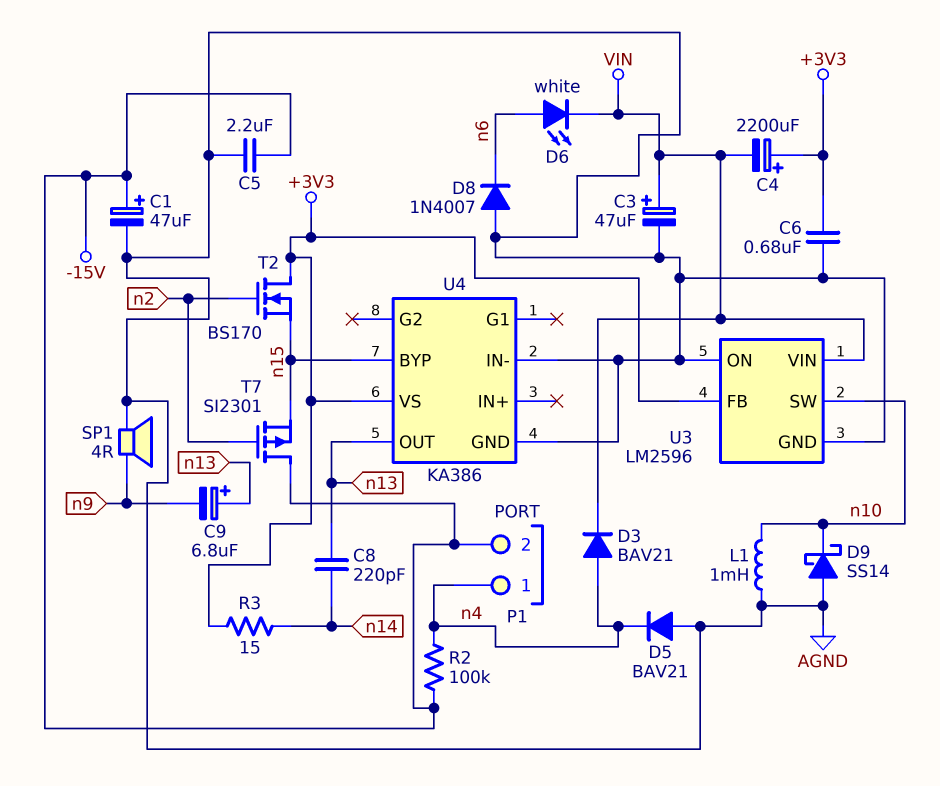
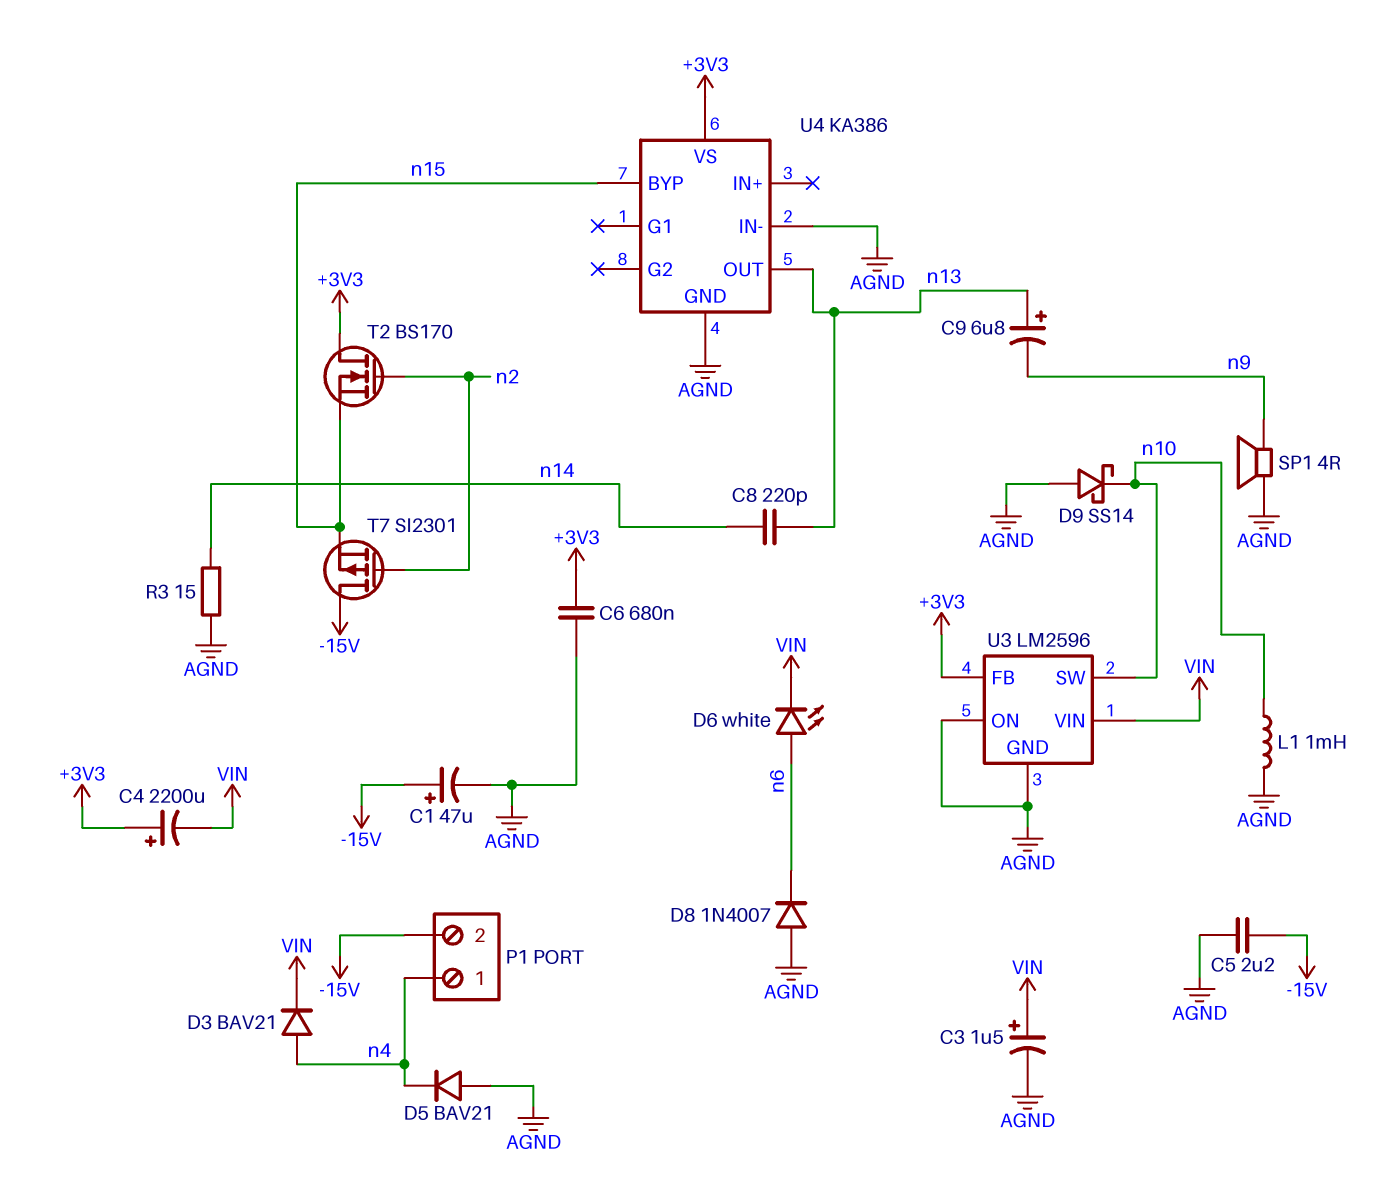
C3: 47uF (plus VIN, minus AGND) -> 1.5uF (plus VIN, minus AGND)
R2: 100k (-15V, n4) -> none
R3: 15 (+3V3, n14) -> 15 (AGND, n14)

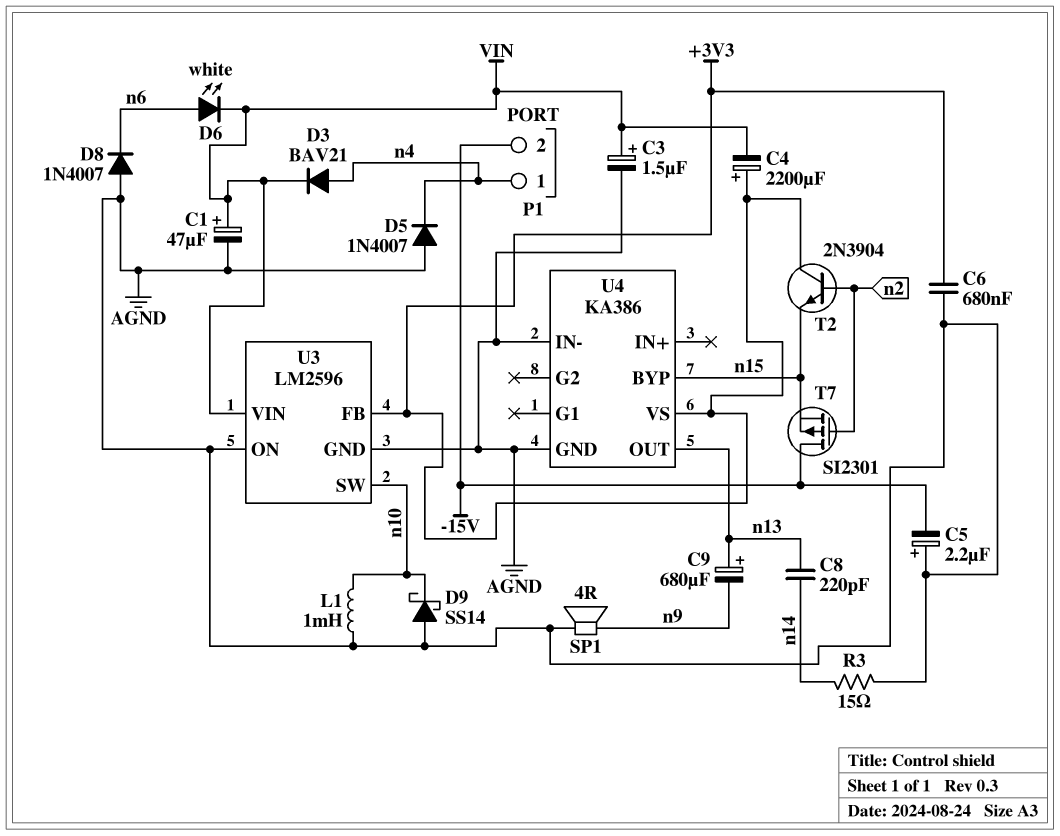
C1: 47uF (plus -15V, minus AGND) -> 47uF (plus VIN, minus AGND)
C5: 2.2uF (-15V, AGND) -> 2.2uF (plus AGND, minus -15V)
C9: 6.8uF (plus n13, minus n9) -> 680uF (plus n13, minus n9)
D5: diode BAV21 (A AGND, K n4) -> diode 1N4007 (A AGND, K n4)
T2: NMOS BS170 (G n2, D +3V3, S n15) -> NPN 2N3904 (B n2, C +3V3, E n15)

